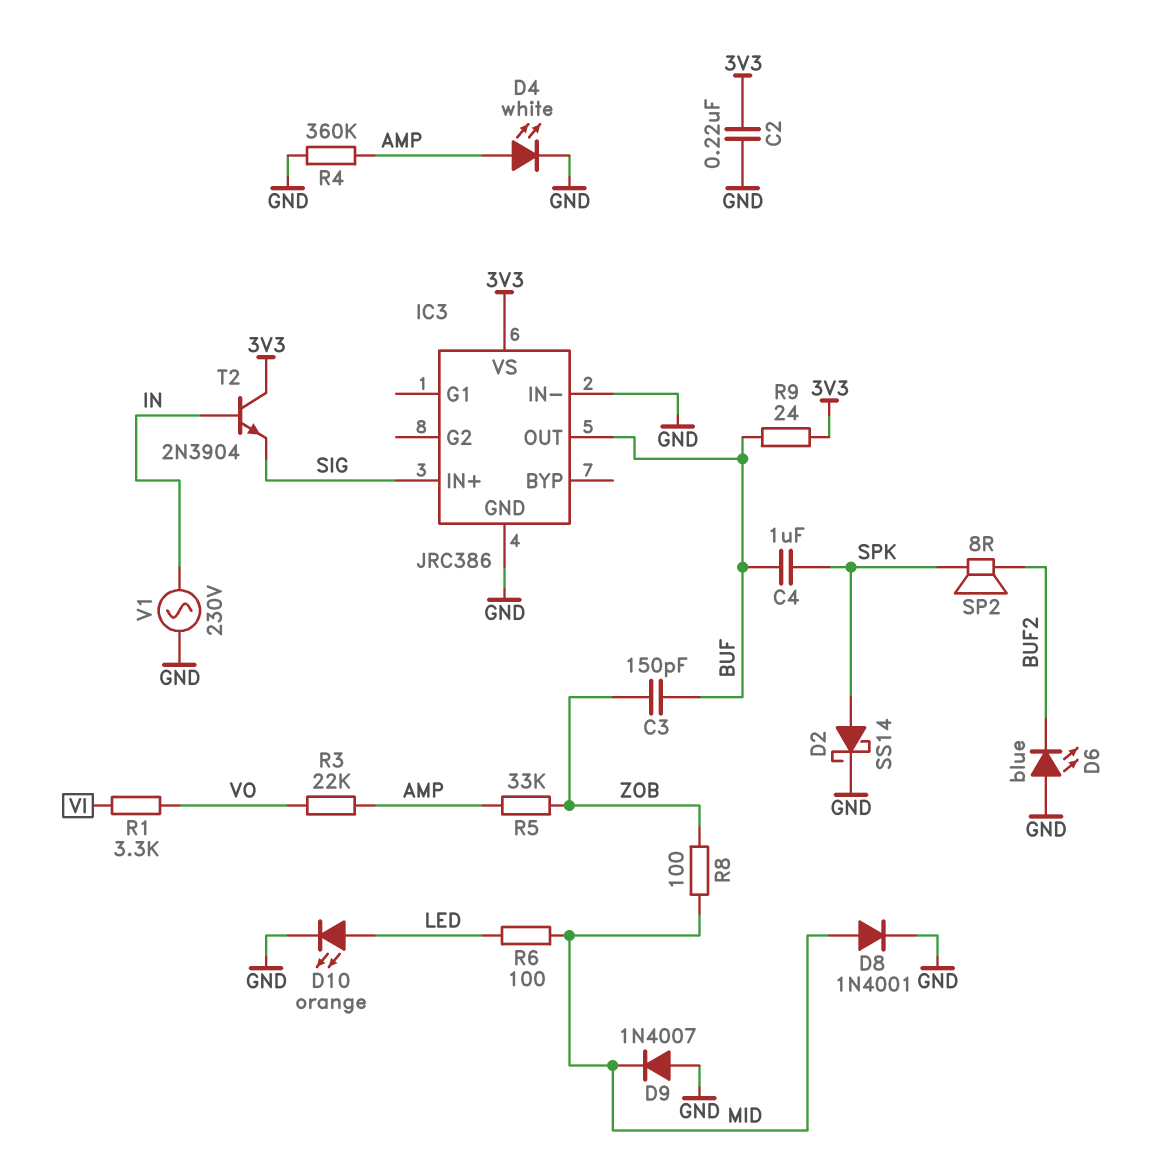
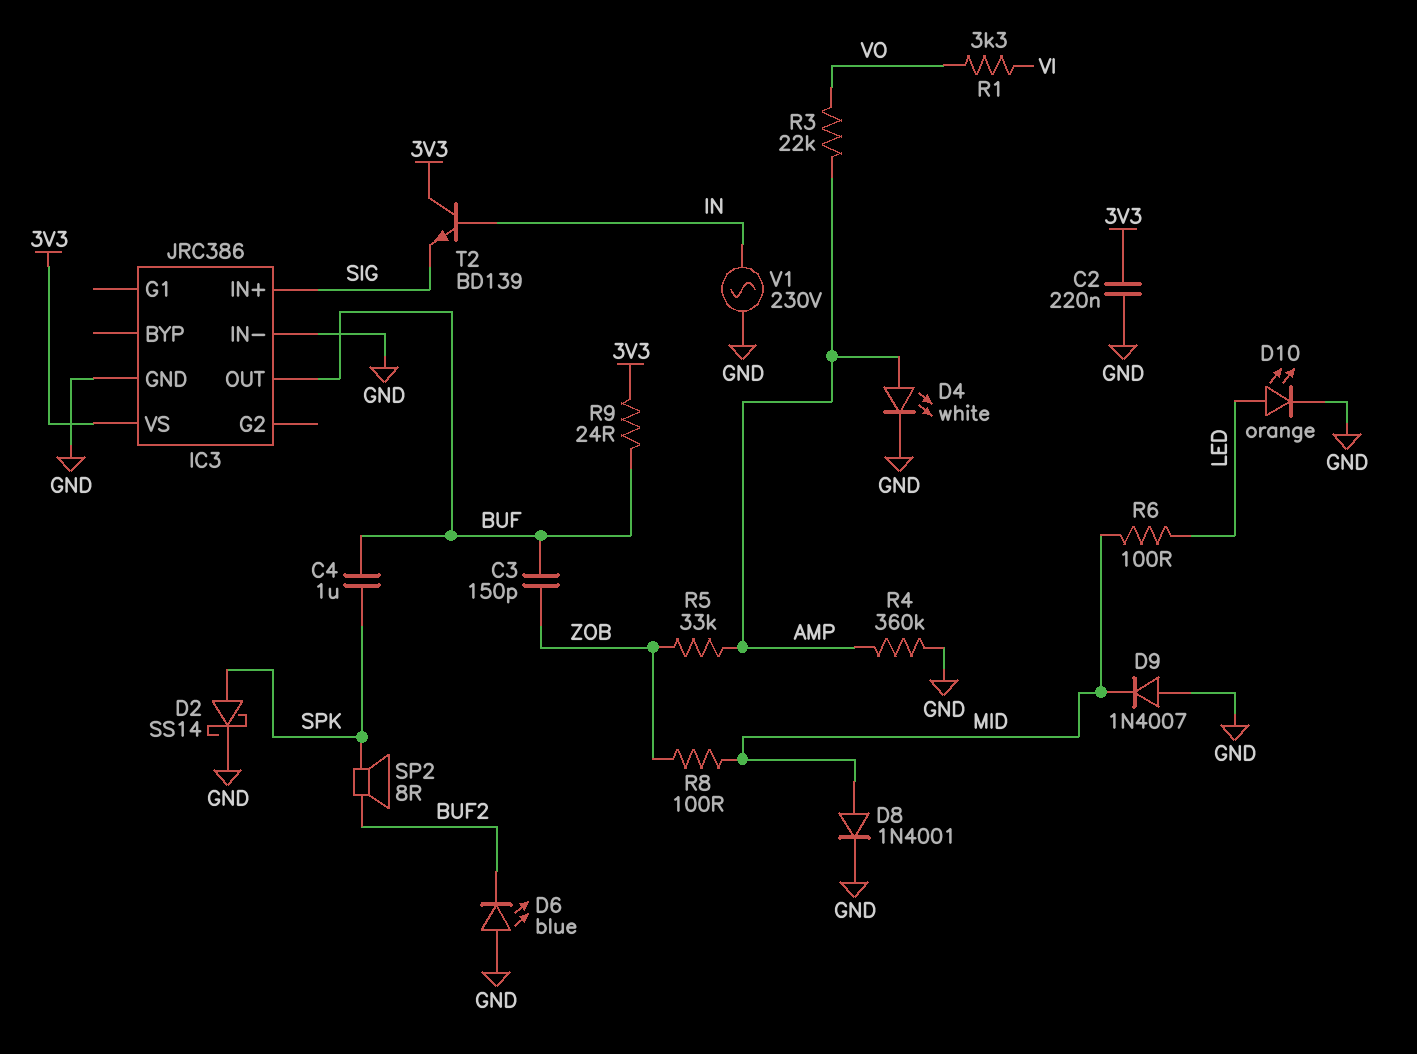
T2: NPN 2N3904 (B IN, C 3V3, E SIG) -> NPN BD139 (B IN, C 3V3, E SIG)

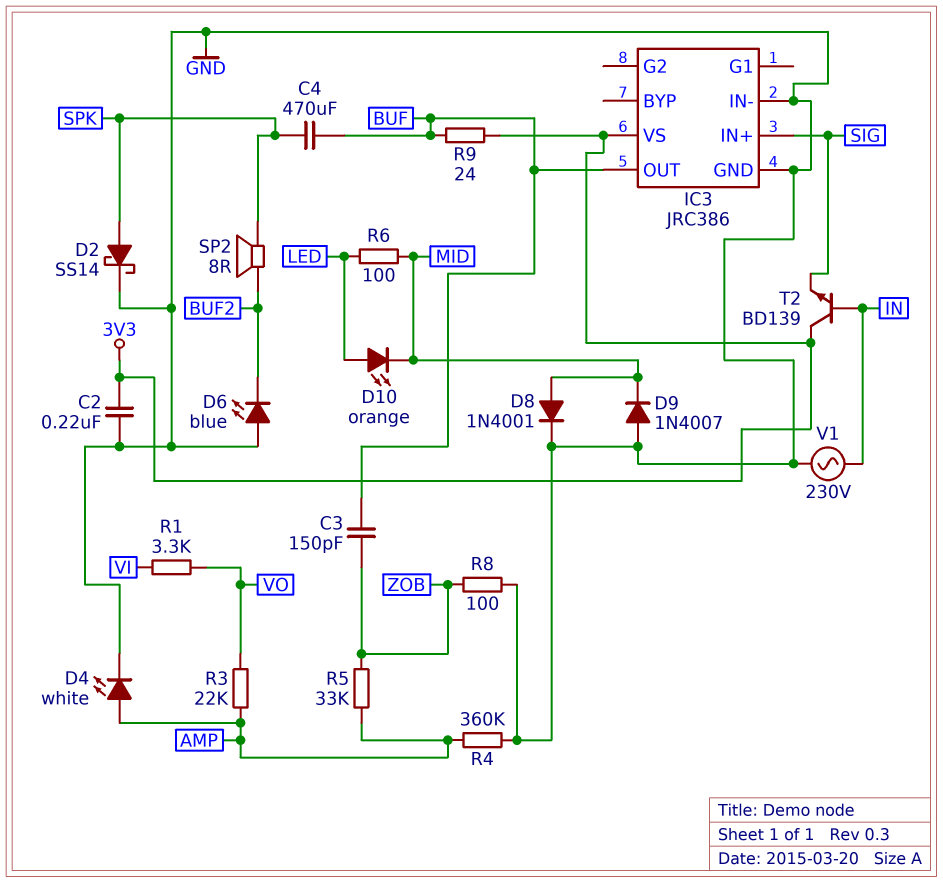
C4: 1uF (BUF, SPK) -> 470uF (BUF, SPK)
D10: LED orange (A LED, K GND) -> LED orange (A LED, K MID)
R8: 100 (MID, ZOB) -> 100 (GND, ZOB)

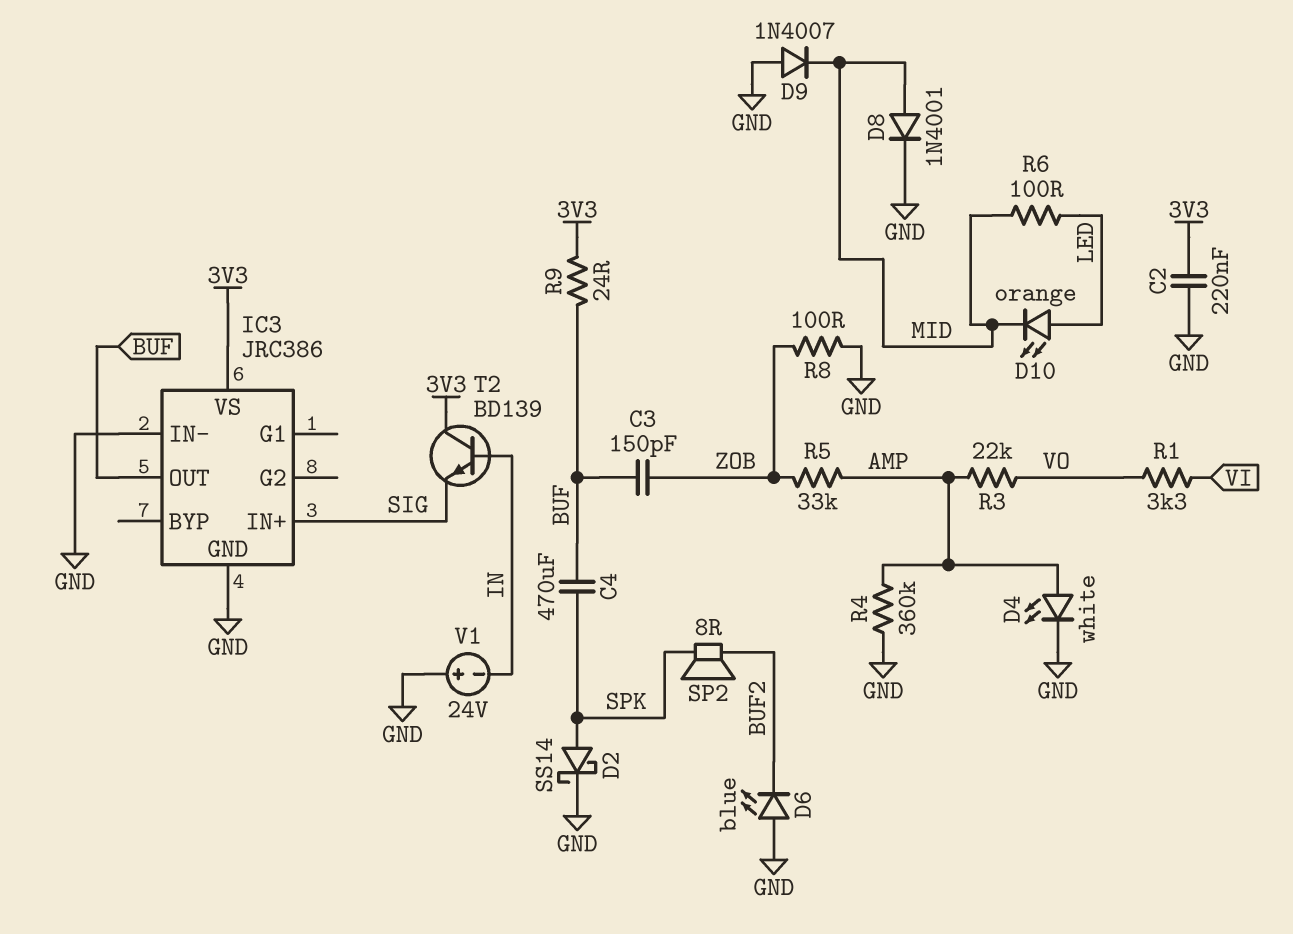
V1: AC 230V (GND, IN) -> 24V (plus GND, minus IN)

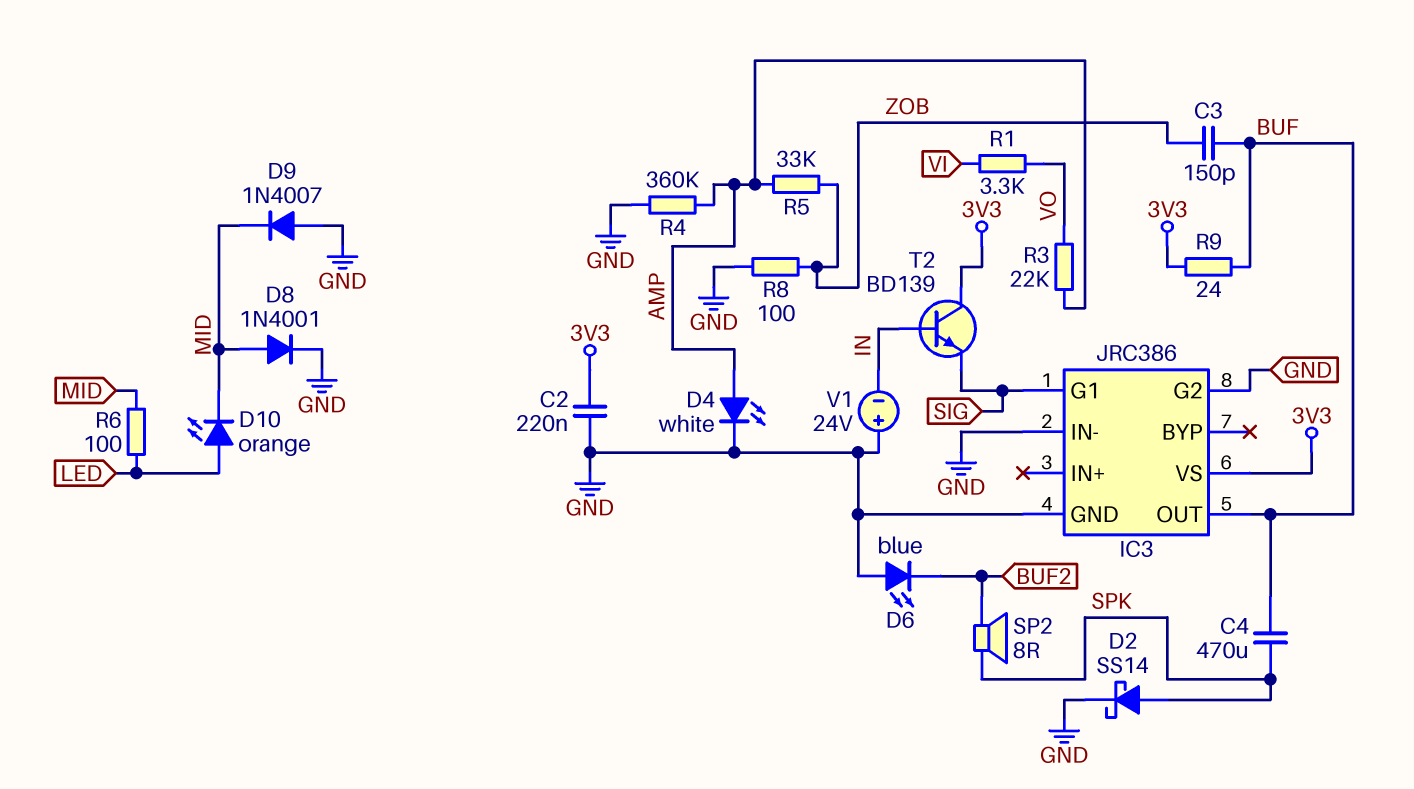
IC3 pin G1: none -> SIG
IC3 pin G2: none -> GND
IC3 pin IN+: SIG -> none

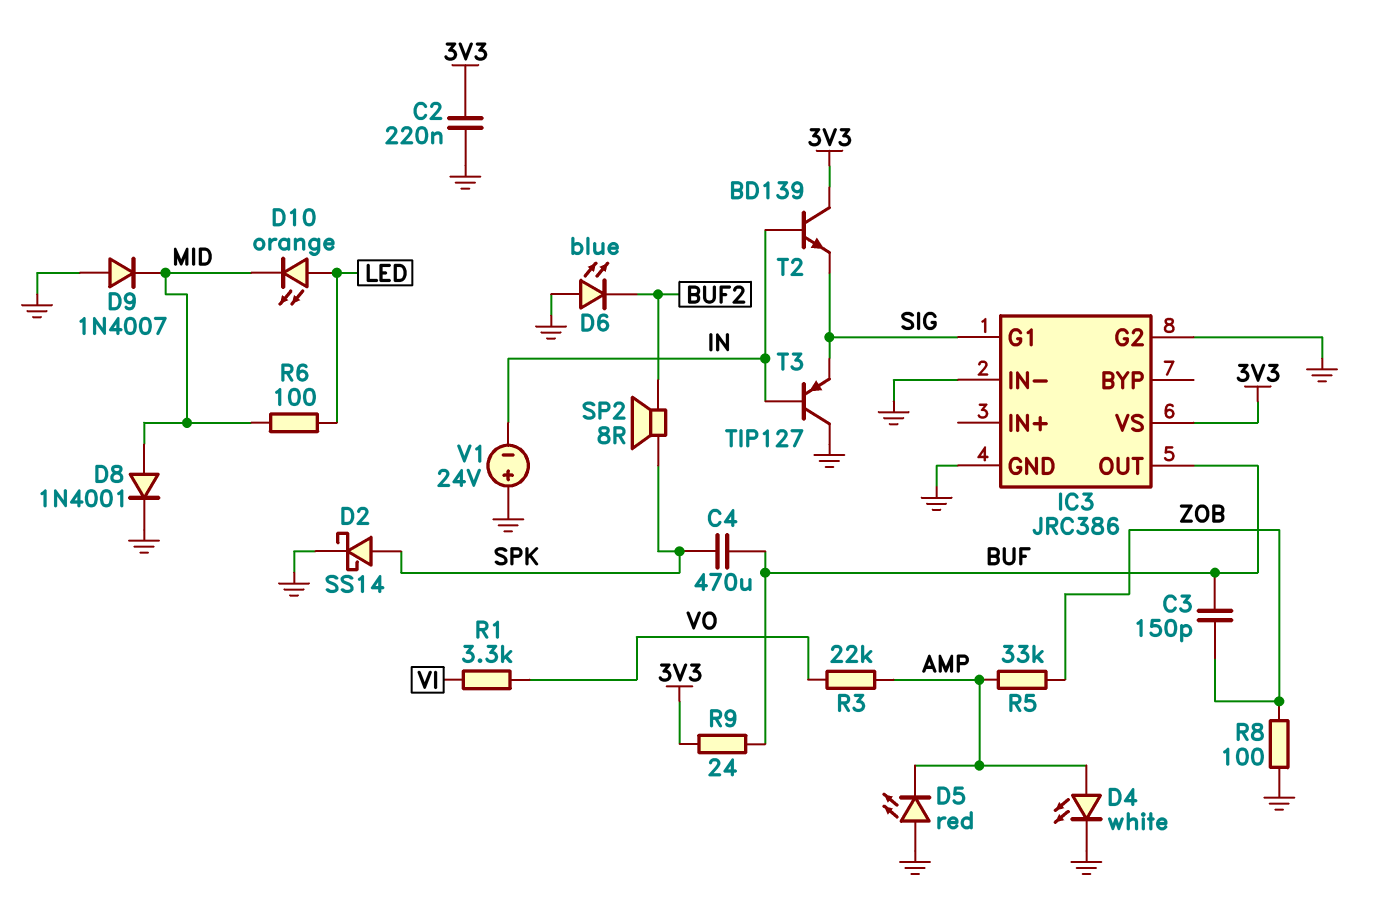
D5: none -> LED red (A GND, K AMP)
R4: 360k (AMP, GND) -> none
T3: none -> PNP TIP127 (B IN, C GND, E SIG)

